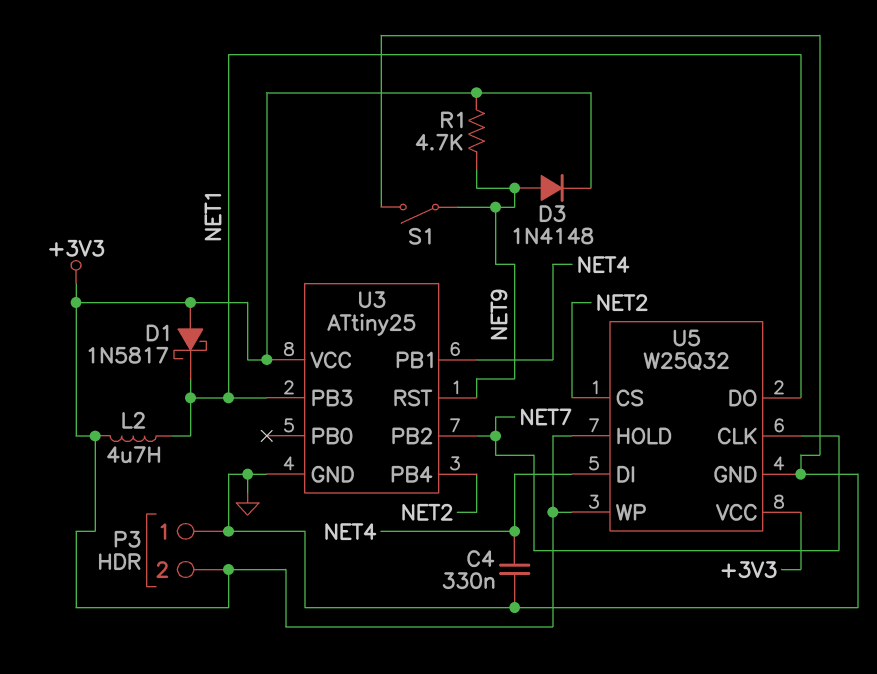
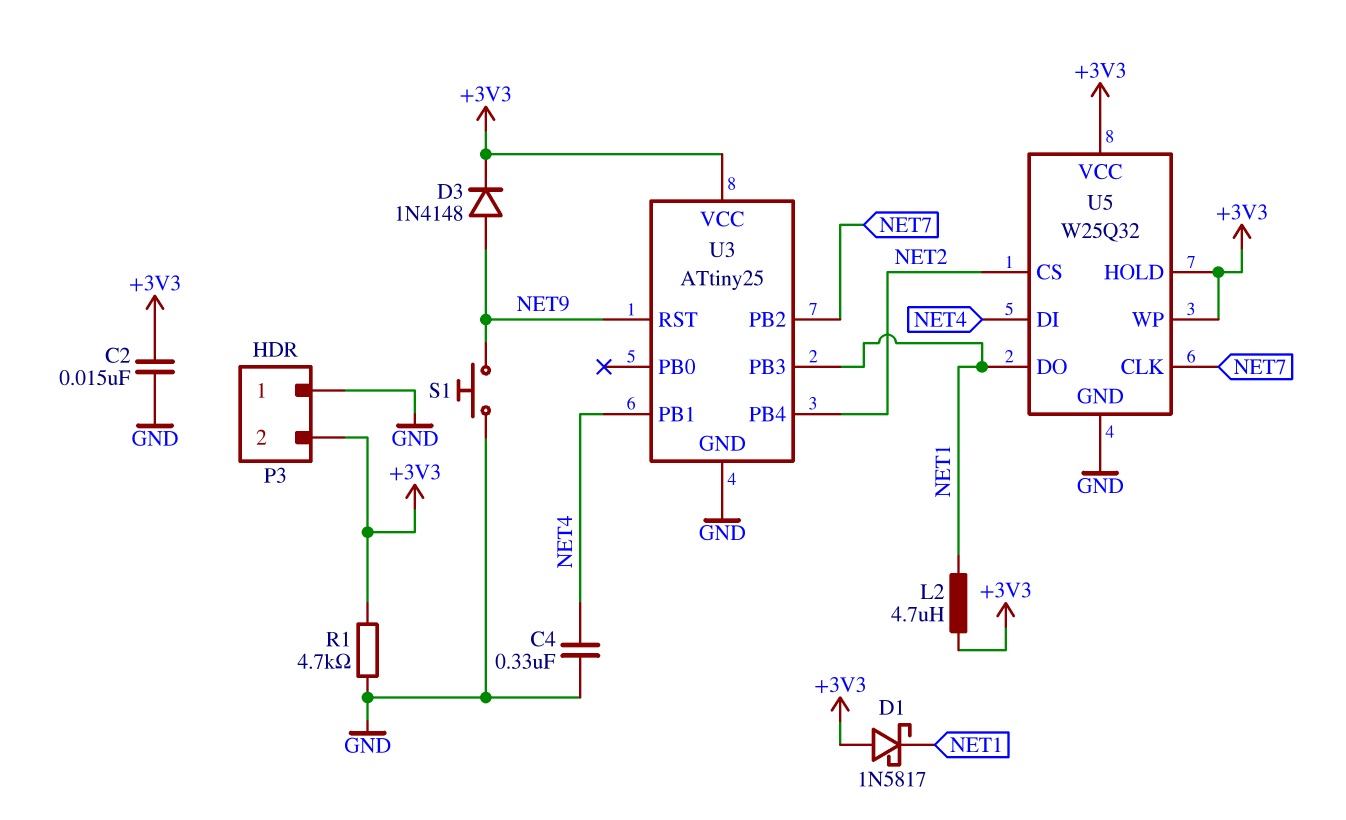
C2: none -> 15nF (+3V3, GND)
R1: 4.7k (+3V3, NET9) -> 4.7k (+3V3, GND)
S1: switch (GND, NET9) -> button (GND, NET9)

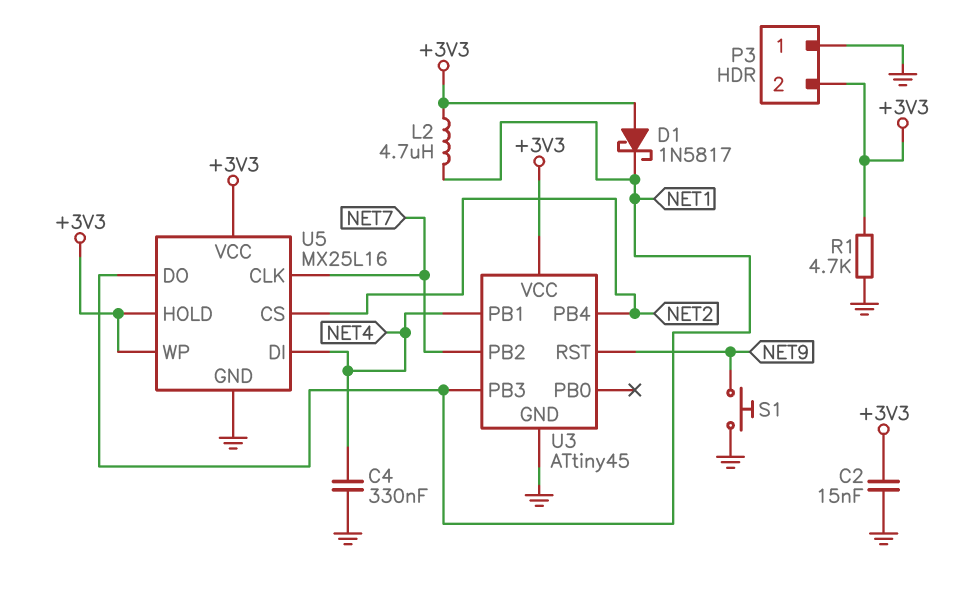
D3: diode 1N4148 (A NET9, K +3V3) -> none
U3: ATtiny25 -> ATtiny45
U5: W25Q32 -> MX25L16

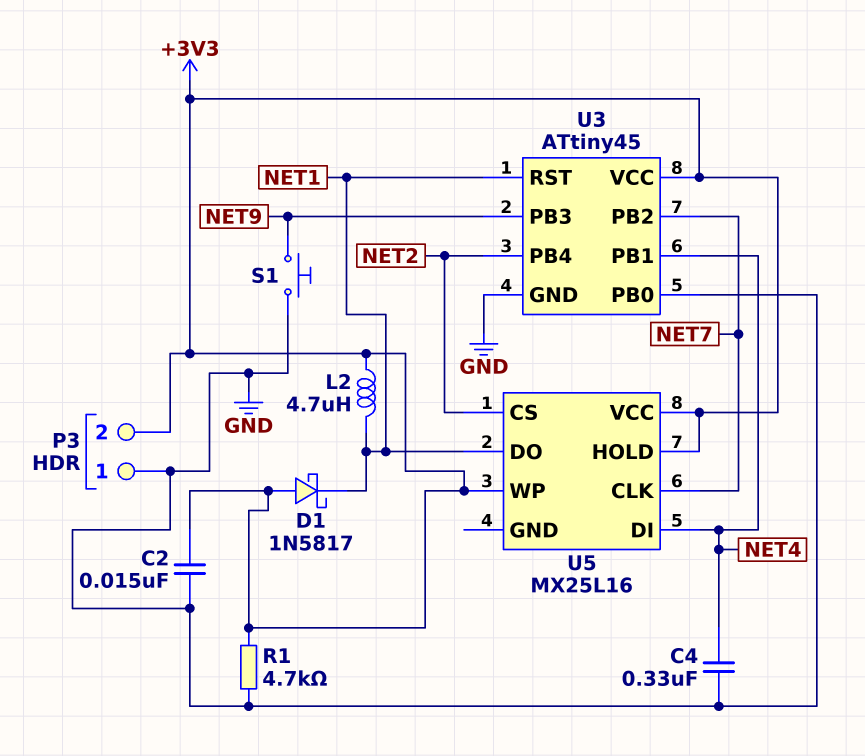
U3 pin PB0: none -> GND
U3 pin PB3: NET1 -> NET9
U3 pin RST: NET9 -> NET1
U5 pin GND: GND -> none

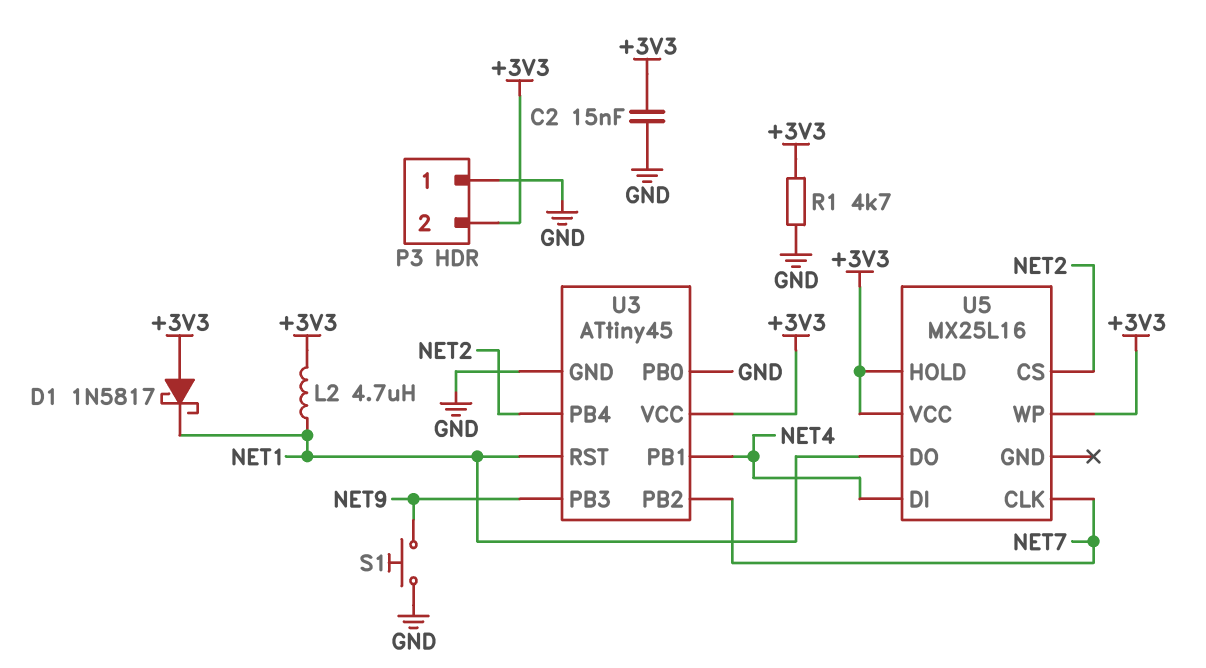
C4: 330nF (GND, NET4) -> none

